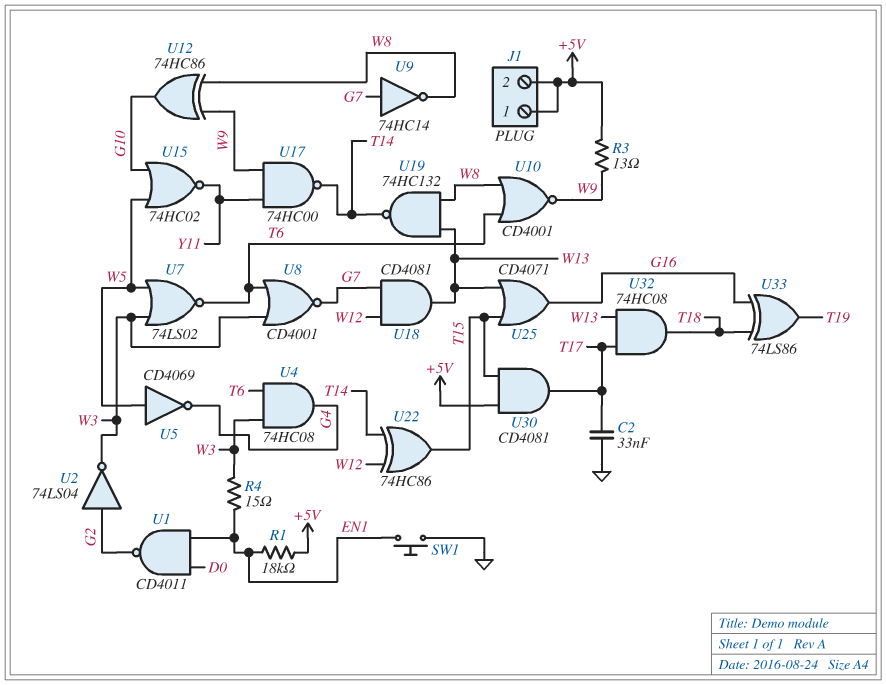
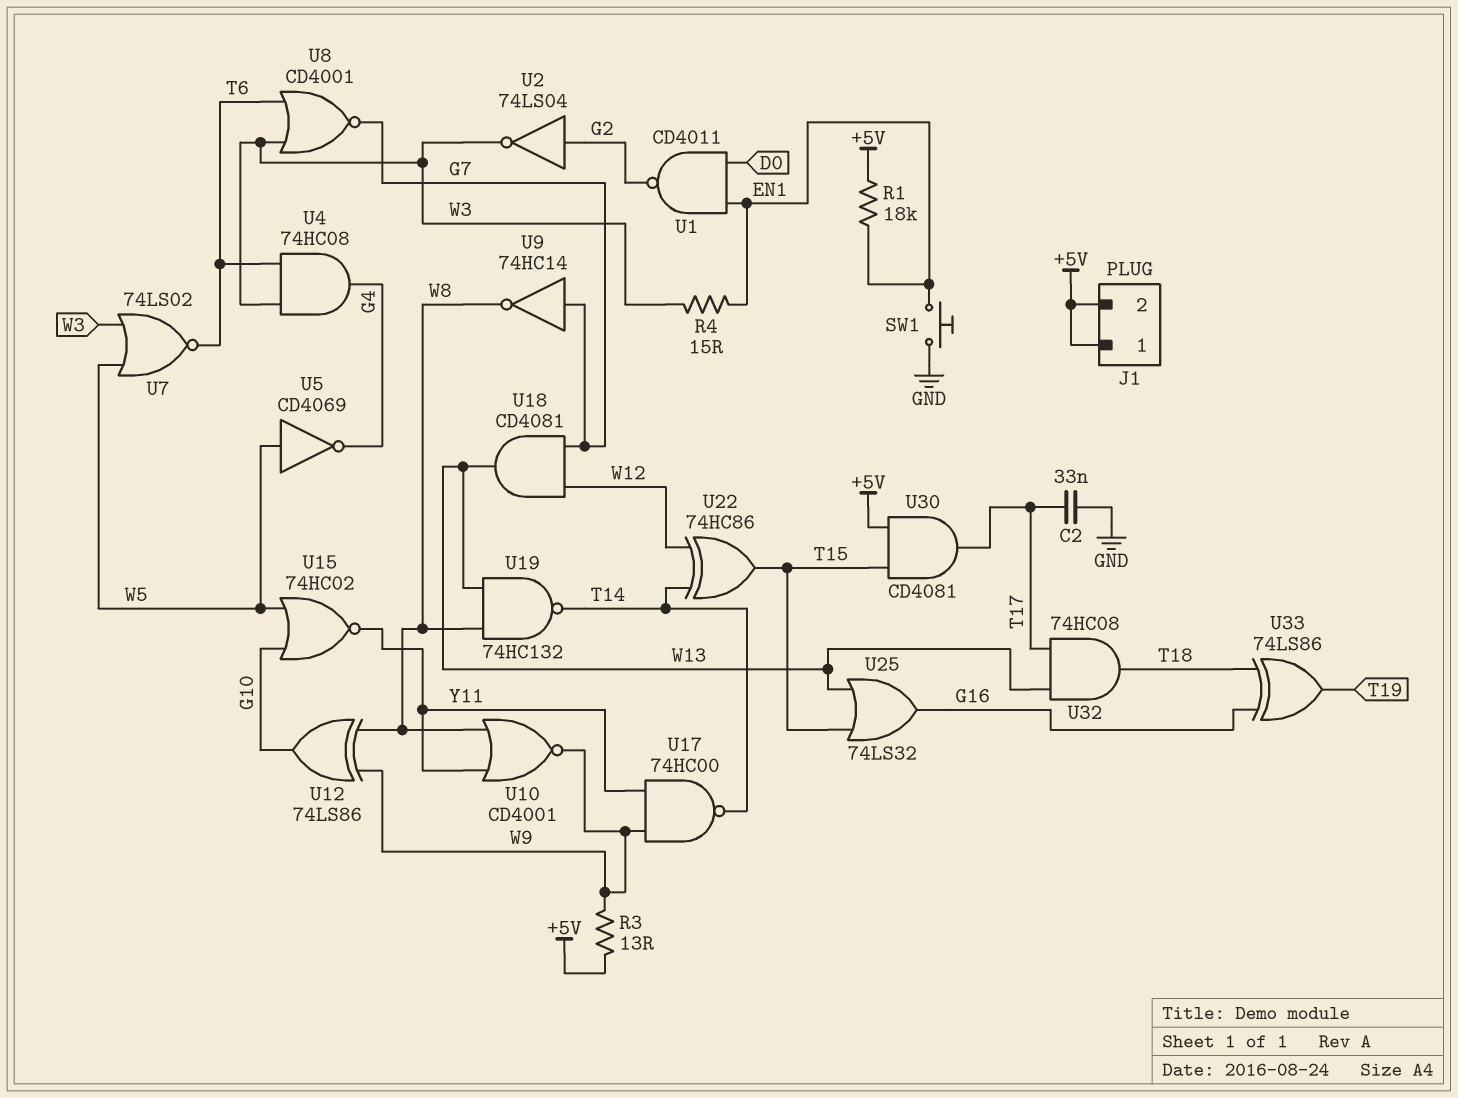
U10: NOR CD4001 (in T6, in W8, out W9) -> NOR CD4001 (in W8, in Y11, out W9)
U12: XOR 74HC86 (in W8, in W9, out G10) -> XOR 74LS86 (in W8, in W9, out G10)
U25: OR CD4071 (in T15, in W13, out G16) -> OR 74LS32 (in T15, in W13, out G16)

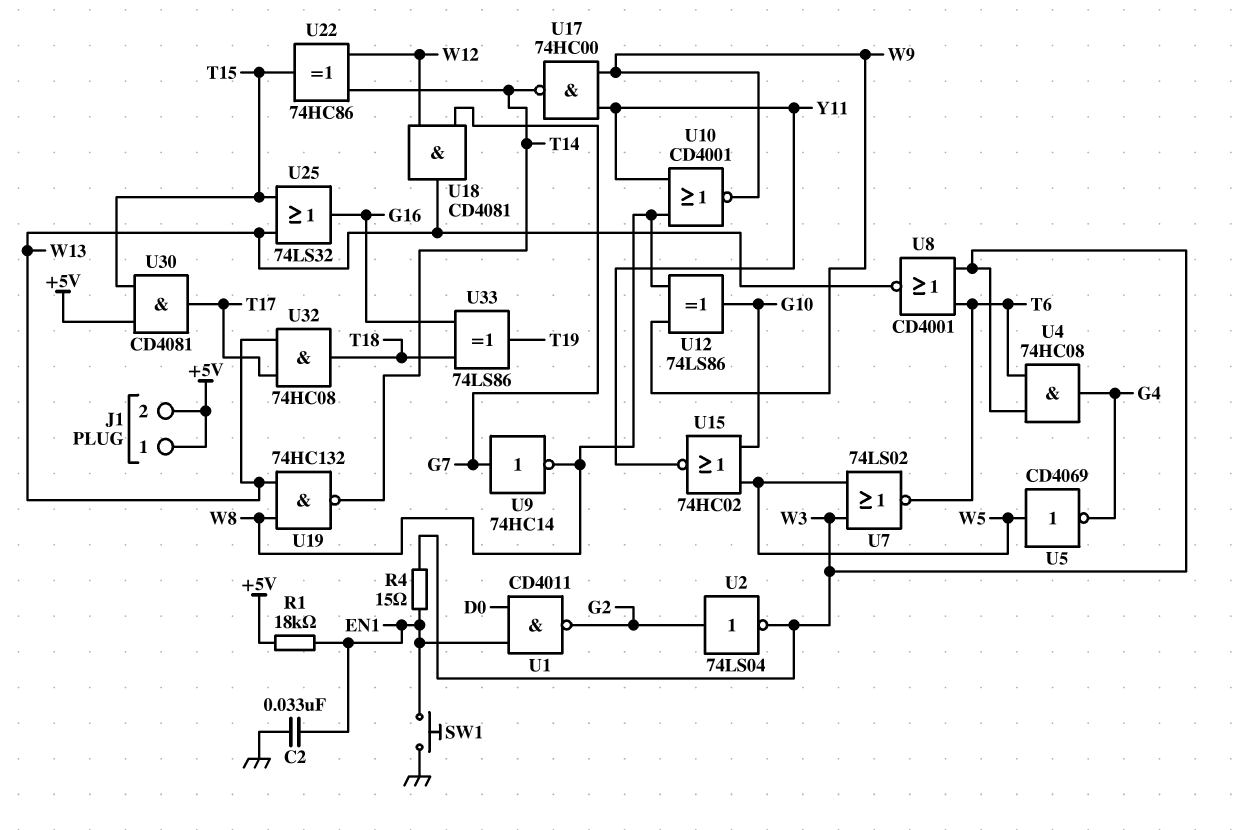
C2: 33nF (GND, T17) -> 33nF (EN1, GND)
R3: 13 (+5V, W9) -> none
U8: NOR CD4001 (in T6, in W3, out G7) -> NOR CD4001 (in T6, in W3, out W13)

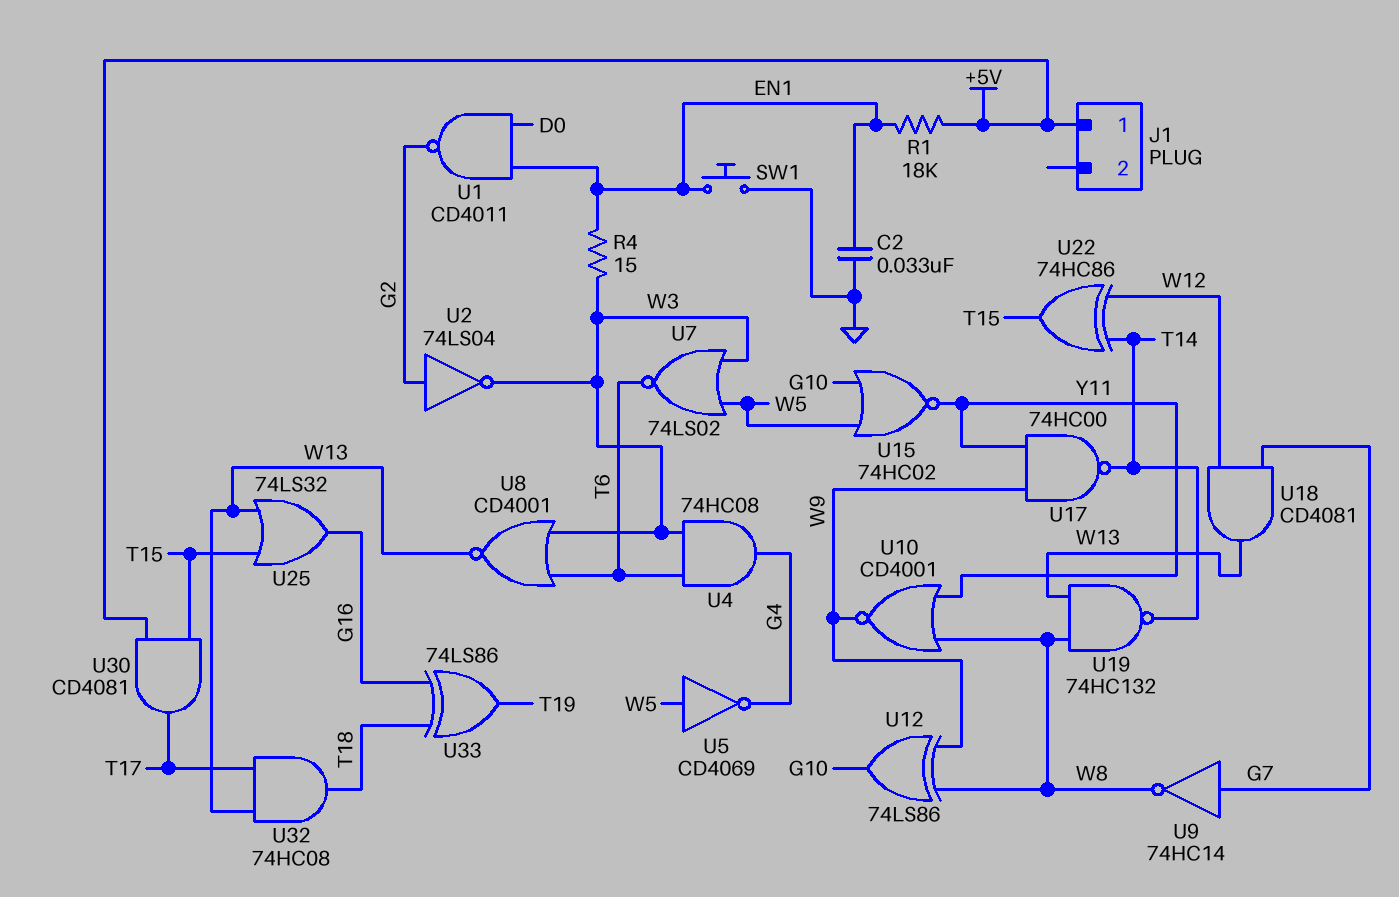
J1 pin 2: +5V -> none

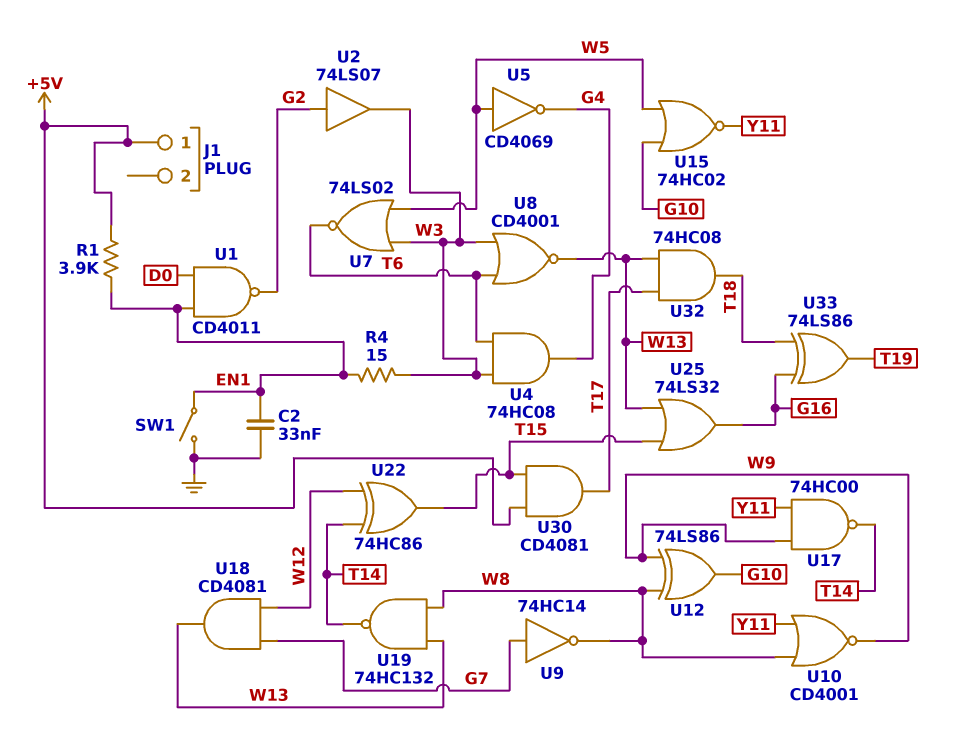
R1: 18k (+5V, EN1) -> 3.9k (+5V, EN1)
SW1: button (EN1, GND) -> switch (EN1, GND)
U2: NOT 74LS04 (in G2, out W3) -> buffer 74LS07 (in G2, out W3)

